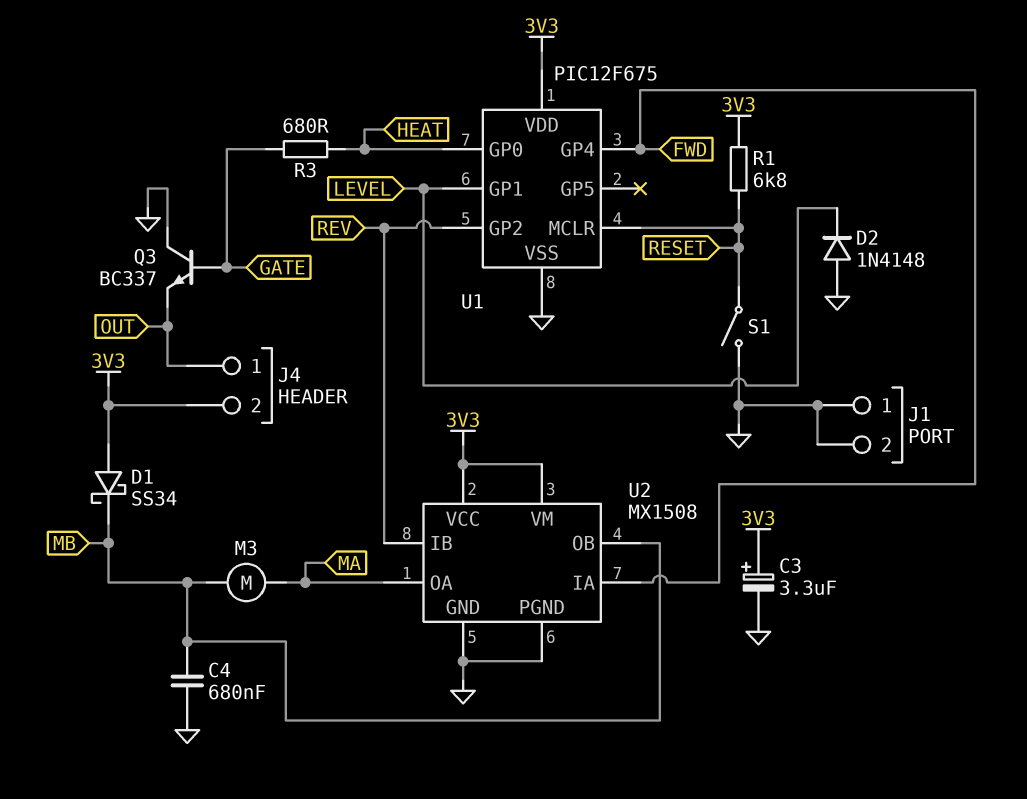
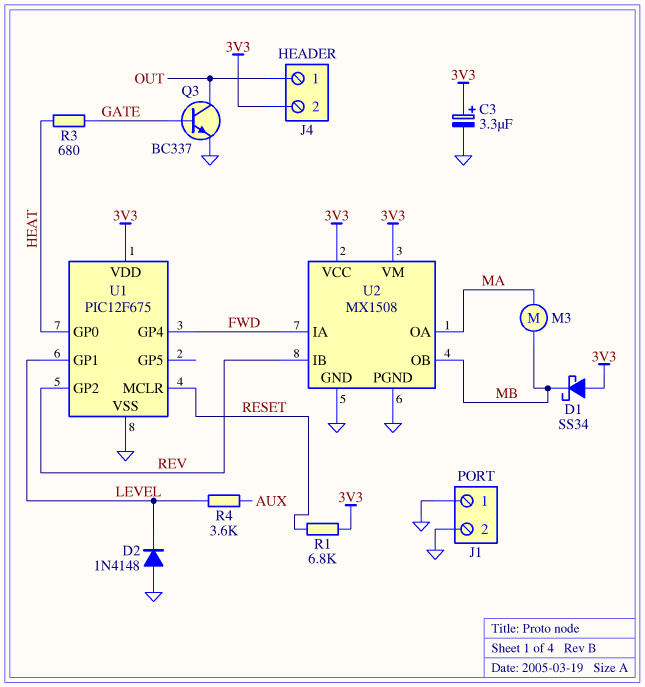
C4: 680nF (GND, MB) -> none
Q3: NPN BC337 (B GATE, C GND, E OUT) -> NPN BC337 (B GATE, C OUT, E GND)
R4: none -> 3.6k (AUX, LEVEL)
S1: switch (GND, RESET) -> none

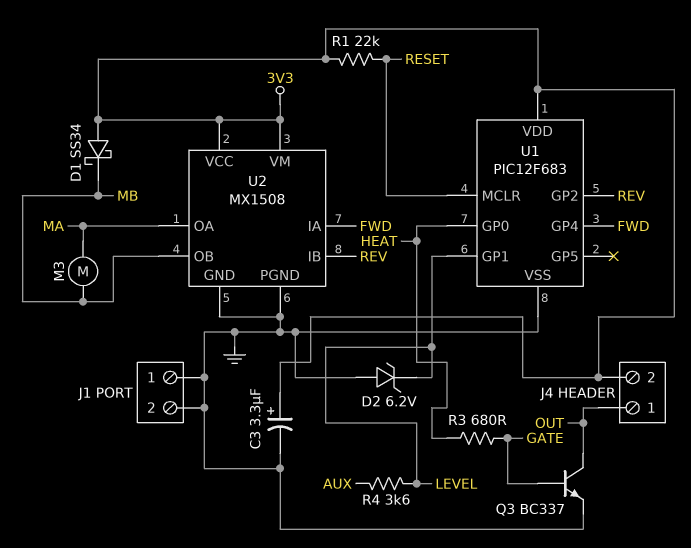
D2: diode 1N4148 (A GND, K LEVEL) -> zener 6.2V (A GND, K LEVEL)
R1: 6.8k (3V3, RESET) -> 22k (3V3, RESET)
U1: PIC12F675 -> PIC12F683

